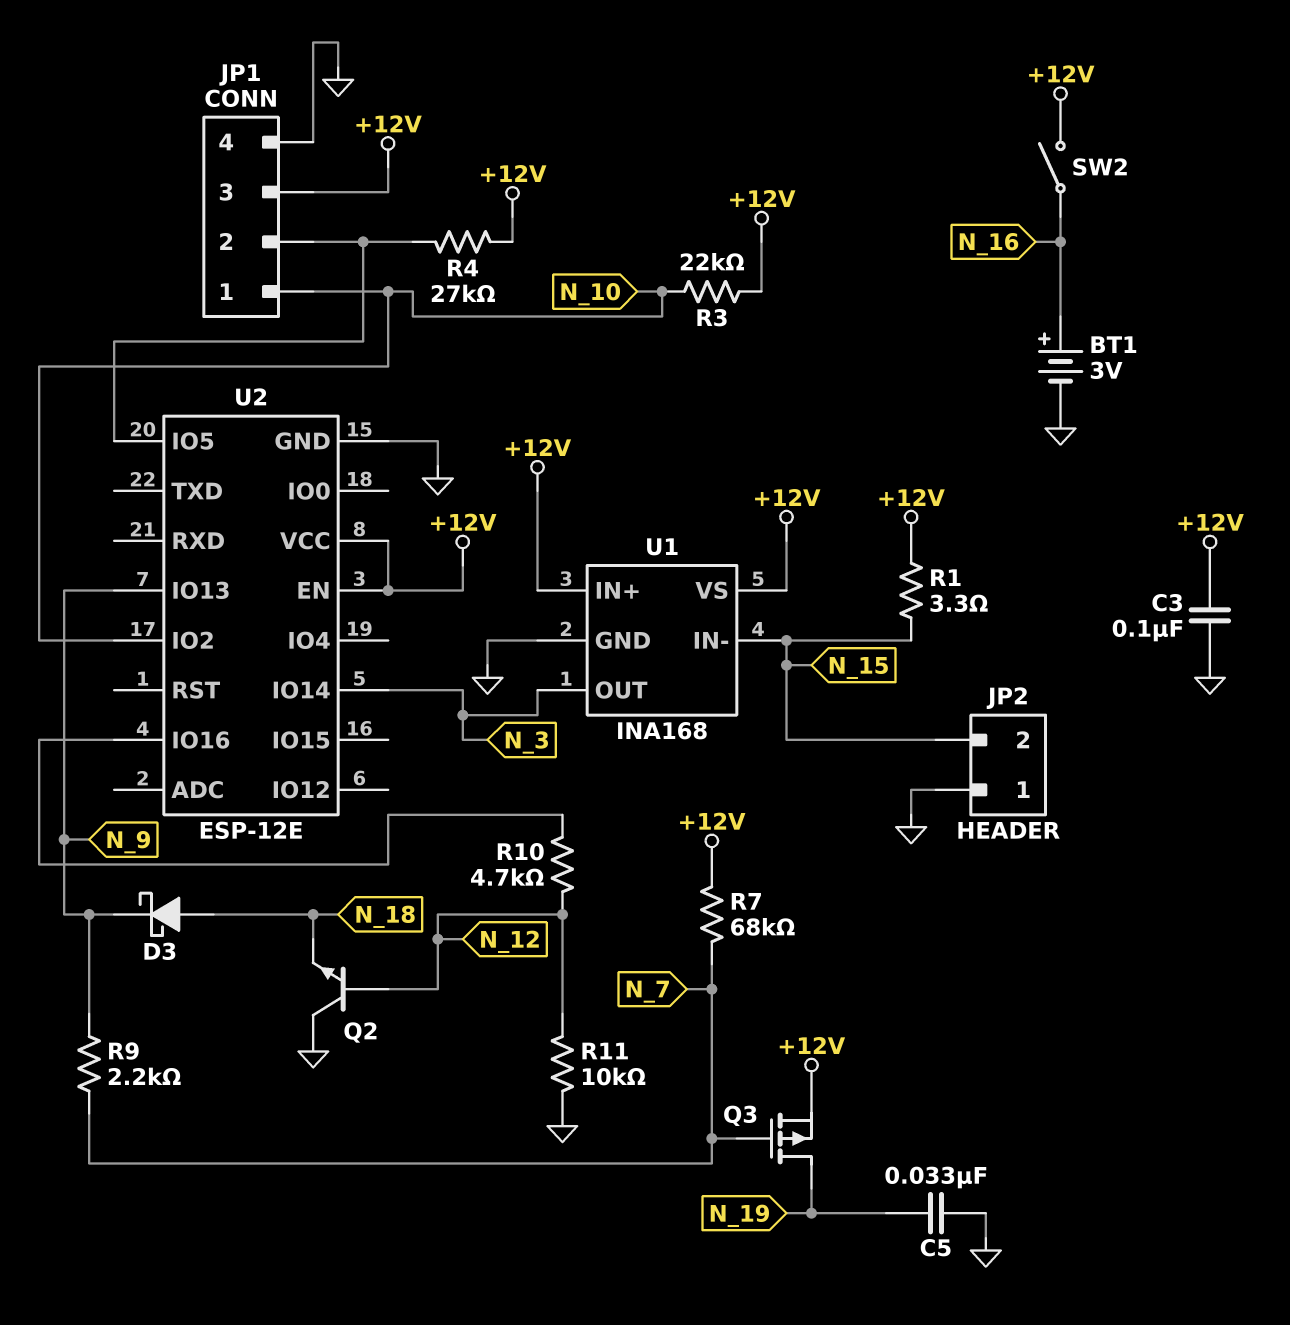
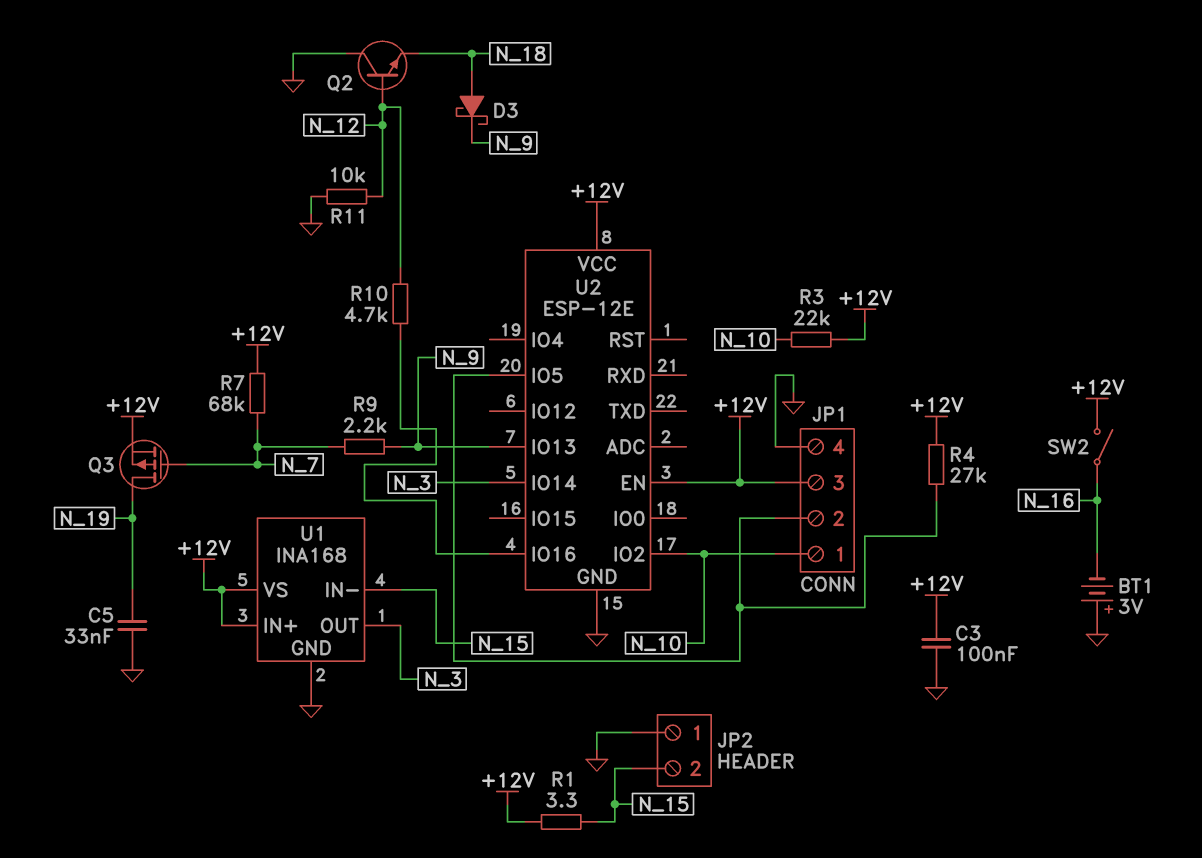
BT1: 3V (plus N_16, minus GND) -> 3V (plus GND, minus N_16)

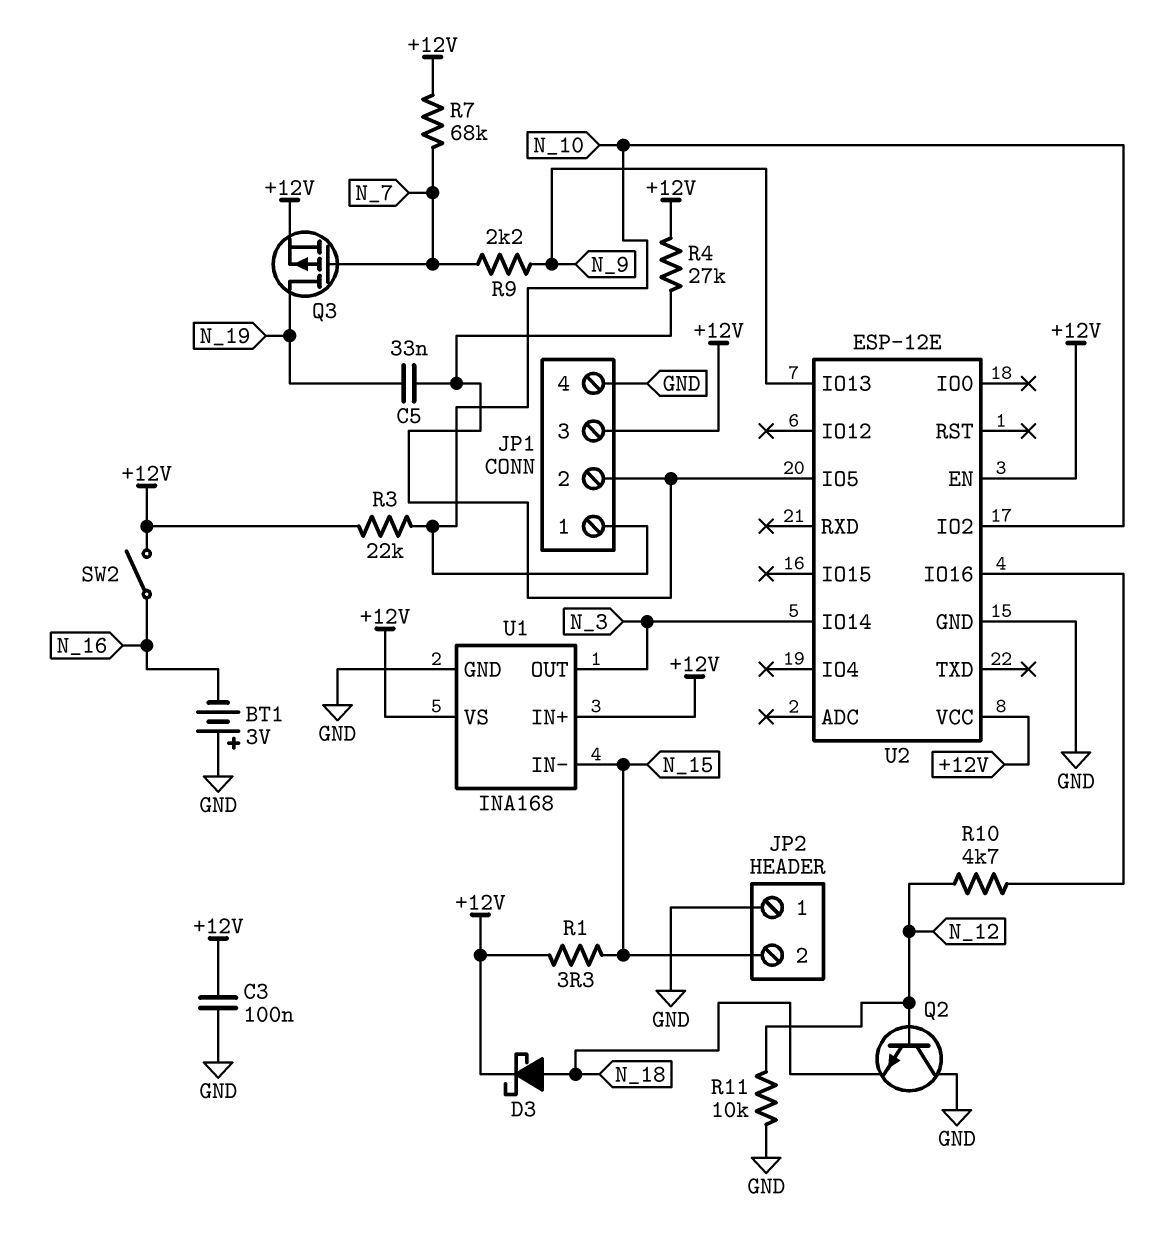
C5: 33nF (GND, N_19) -> 33nF (JP1/2, N_19)
D3: schottky (A N_18, K N_9) -> schottky (A N_18, K +12V)

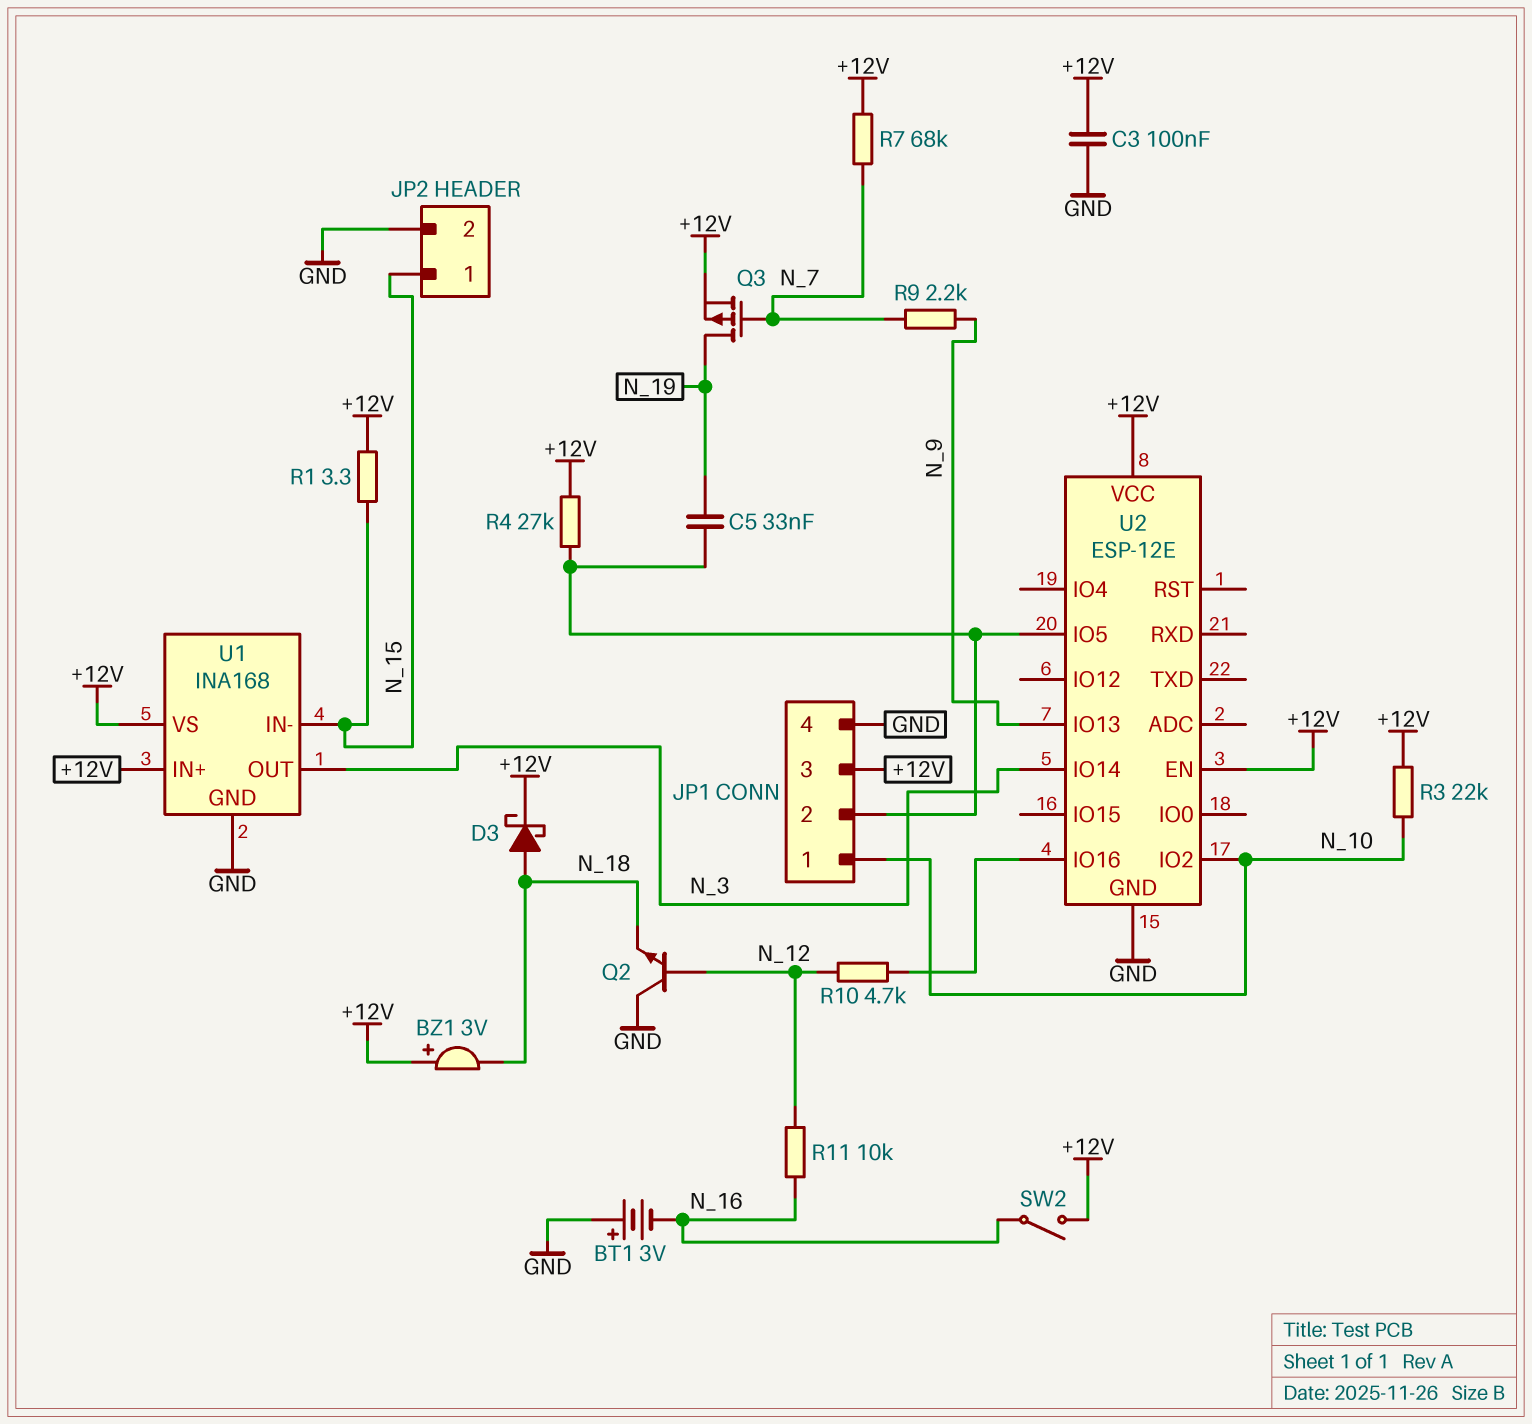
BZ1: none -> buzzer 3V (plus +12V, minus N_18)
JP2 pin 1: GND -> N_15
JP2 pin 2: N_15 -> GND
R11: 10k (GND, N_12) -> 10k (N_12, N_16)

